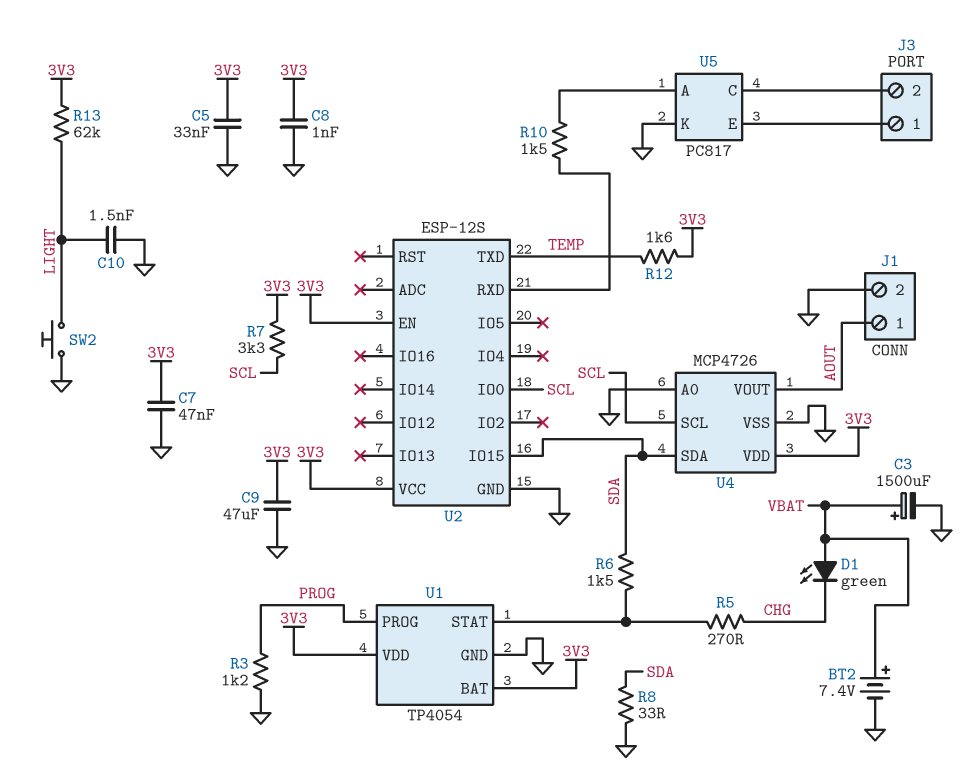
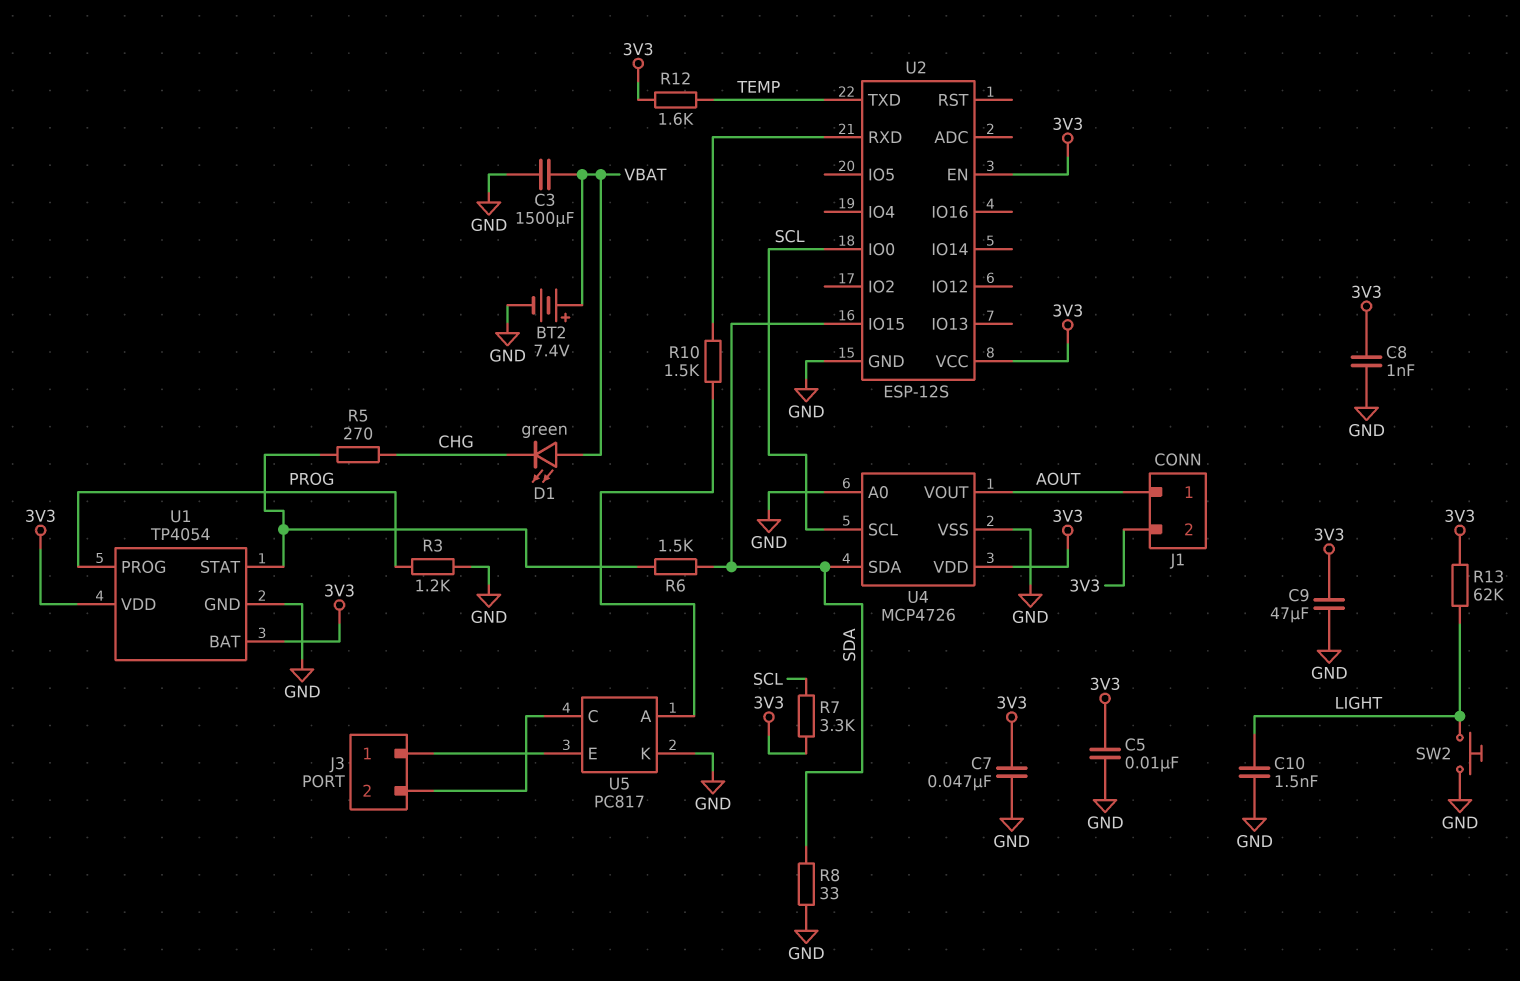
C3: 1500uF (plus VBAT, minus GND) -> 1500uF (GND, VBAT)
C5: 33nF (3V3, GND) -> 10nF (3V3, GND)
J1 pin 2: GND -> 3V3

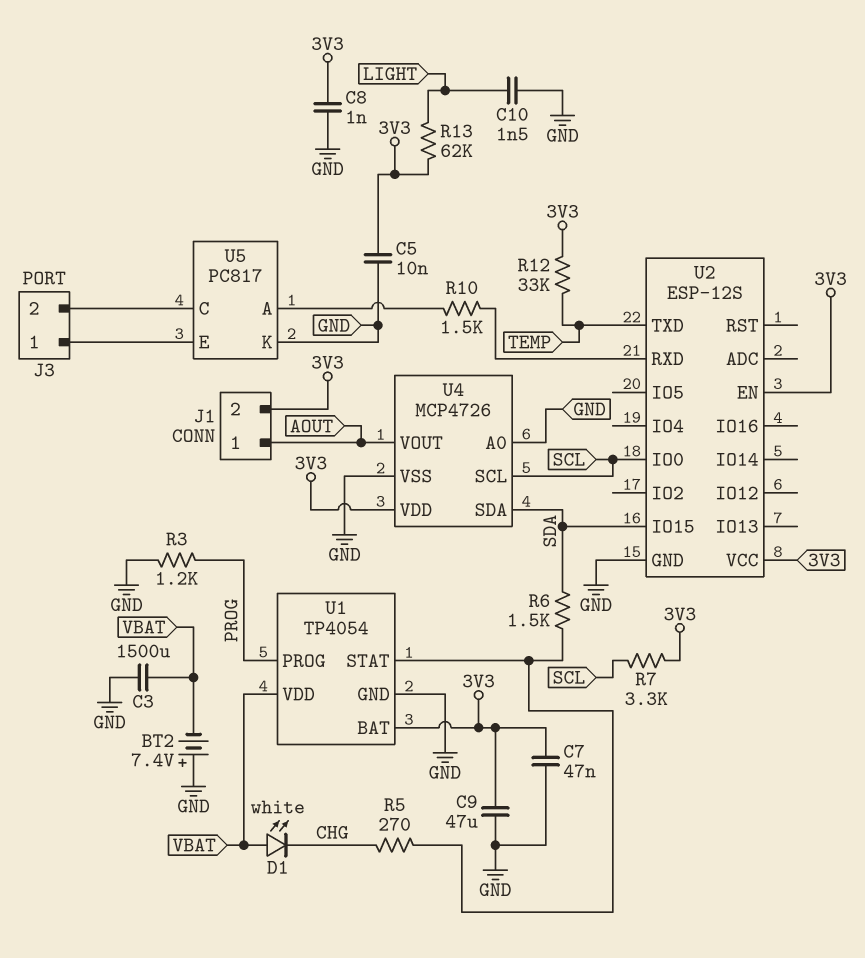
BT2: 7.4V (plus VBAT, minus GND) -> 7.4V (plus GND, minus VBAT)
D1: LED green (A VBAT, K CHG) -> LED white (A VBAT, K CHG)
R8: 33 (GND, SDA) -> none
R12: 1.6k (3V3, TEMP) -> 33k (3V3, TEMP)
SW2: button (GND, LIGHT) -> none
U1 pin VDD: 3V3 -> VBAT

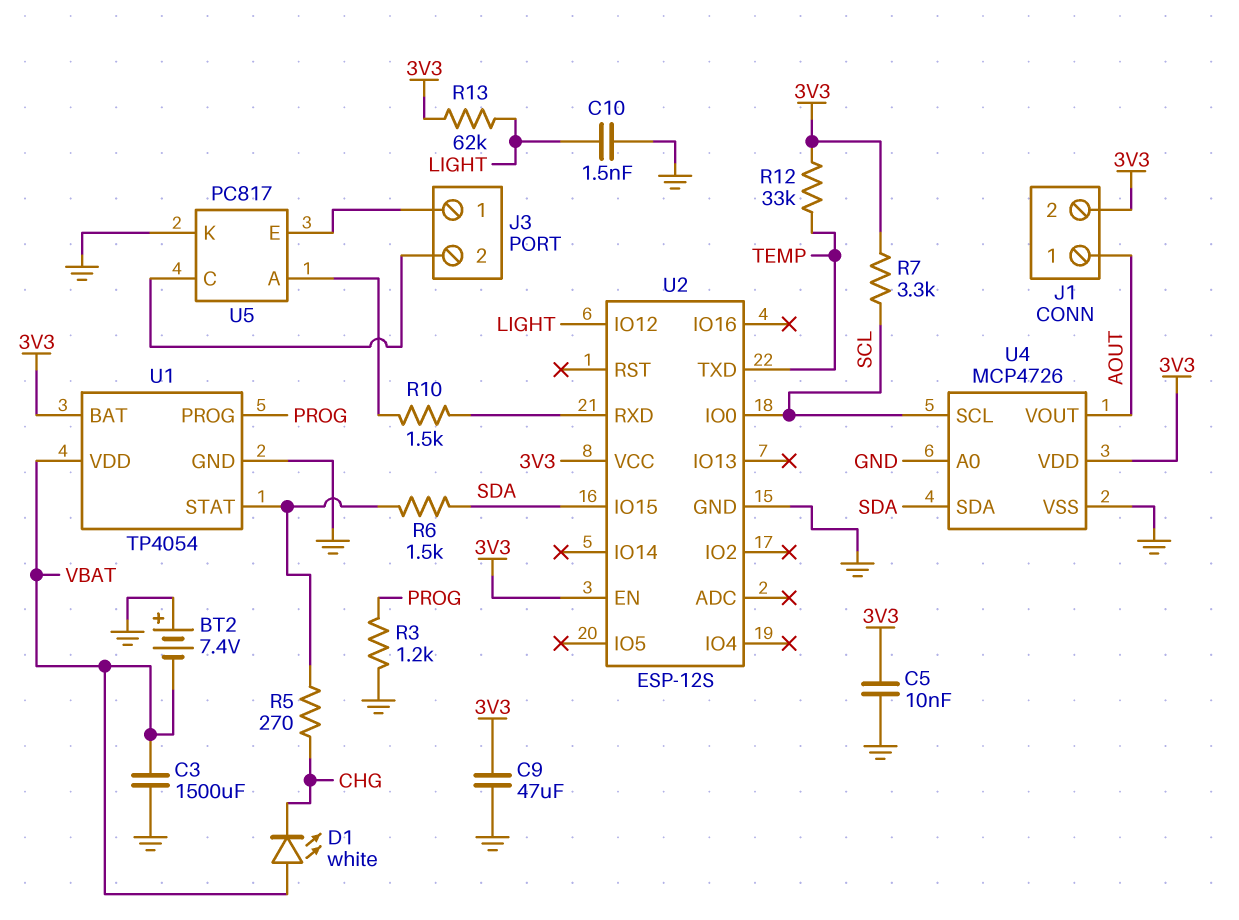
C7: 47nF (3V3, GND) -> none
C8: 1nF (3V3, GND) -> none
U2 pin IO12: none -> LIGHT

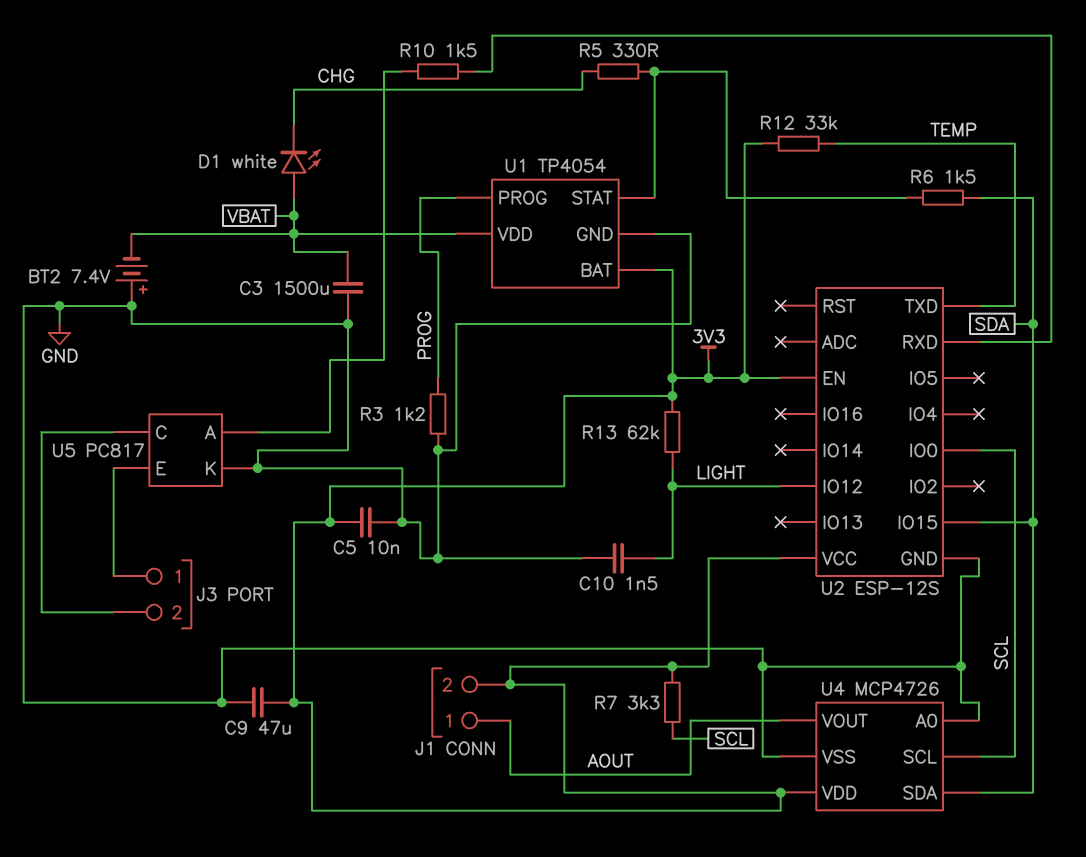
R5: 270 (CHG, U1/STAT) -> 330 (CHG, U1/STAT)

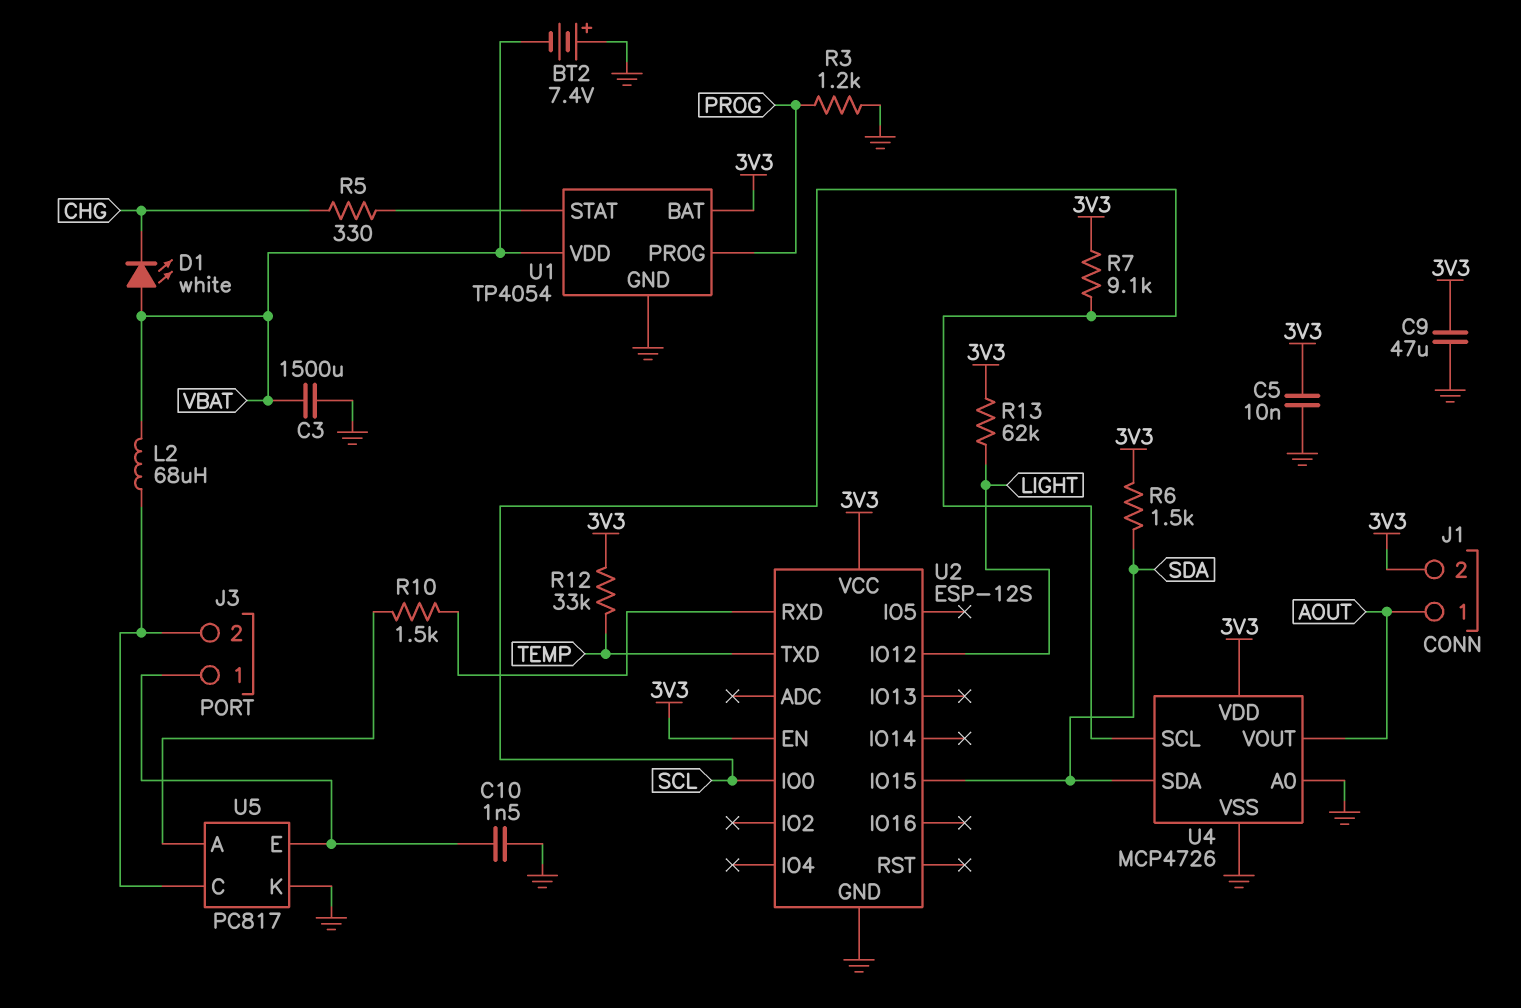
C10: 1.5nF (GND, LIGHT) -> 1.5nF (GND, J3/1)
L2: none -> 68uH (J3/2, VBAT)
R6: 1.5k (SDA, U1/STAT) -> 1.5k (3V3, SDA)
R7: 3.3k (3V3, SCL) -> 9.1k (3V3, SCL)

